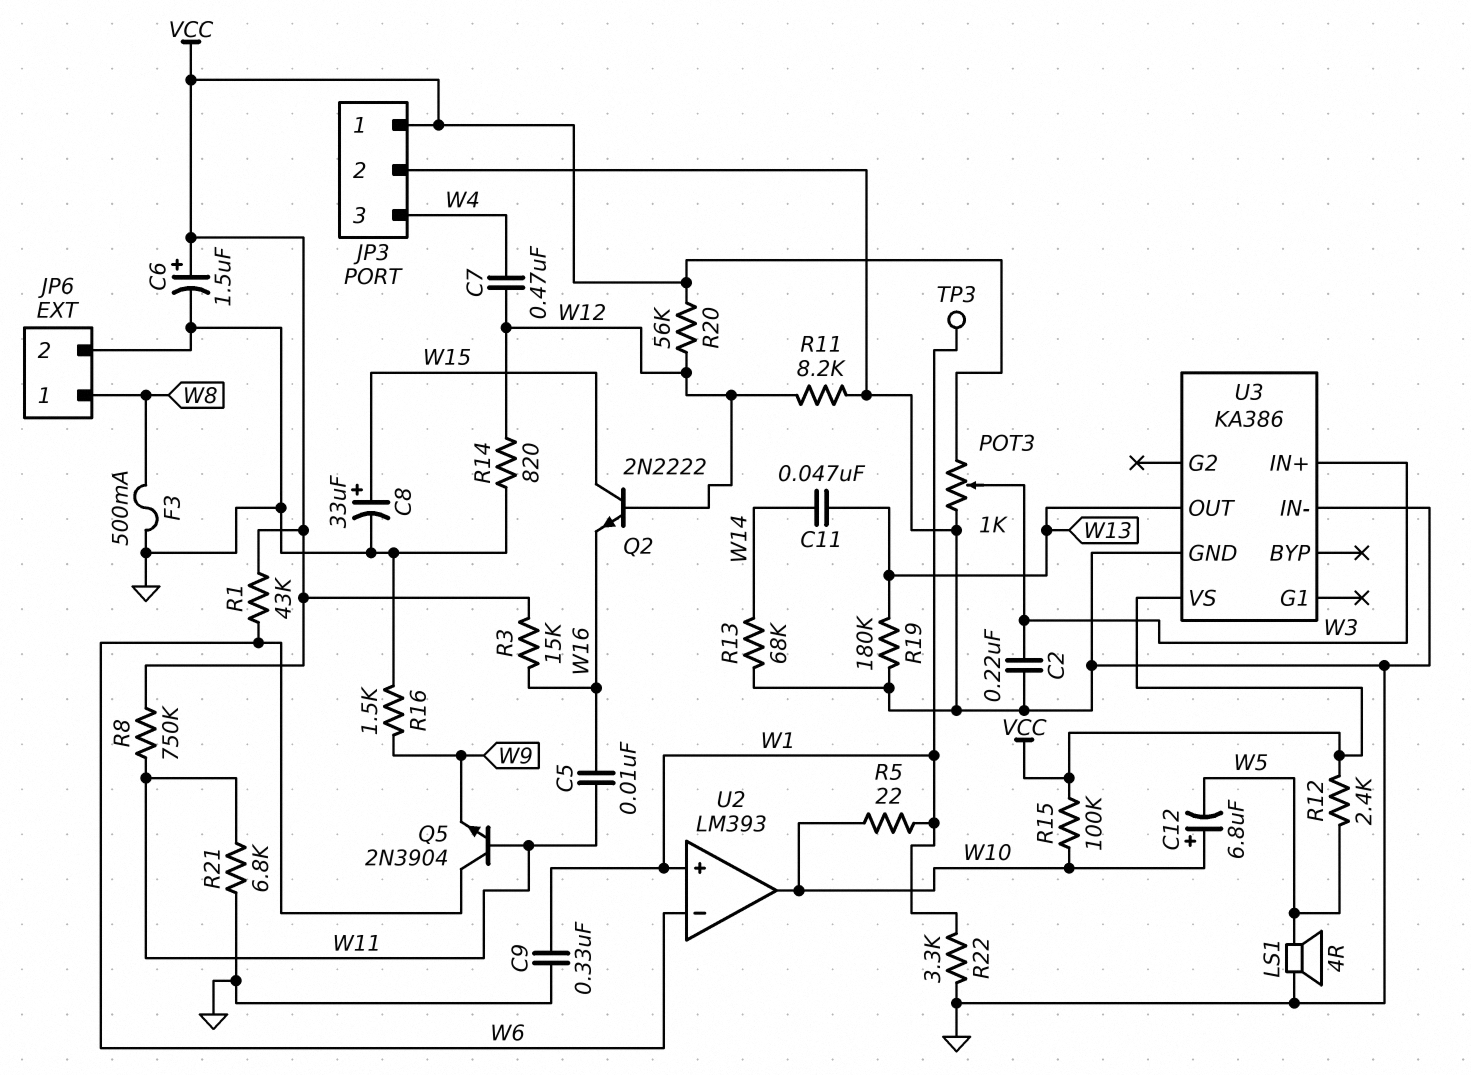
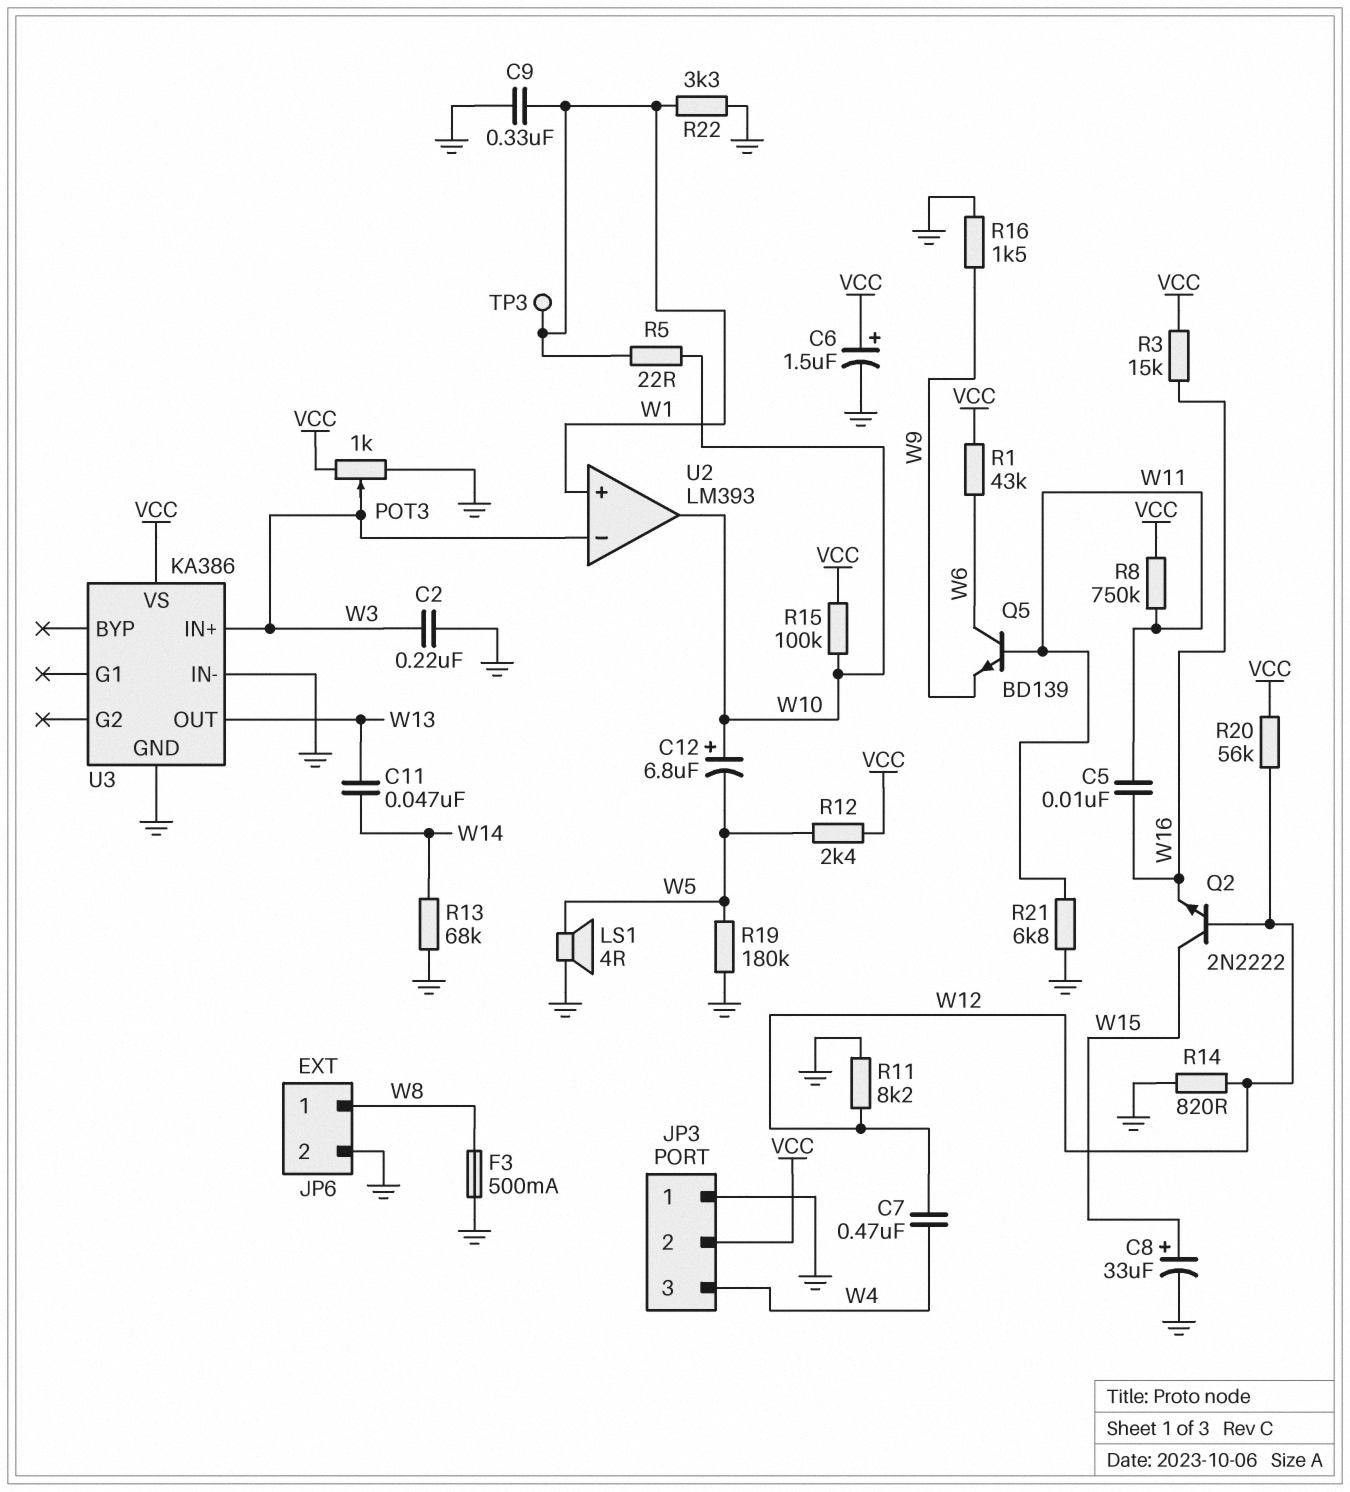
JP3 pin 1: VCC -> GND
JP3 pin 2: GND -> VCC
Q5: NPN 2N3904 (B W11, C W6, E W9) -> NPN BD139 (B W11, C W6, E W9)
R19: 180k (GND, W13) -> 180k (GND, W5)
U2 pin in-: W6 -> W3

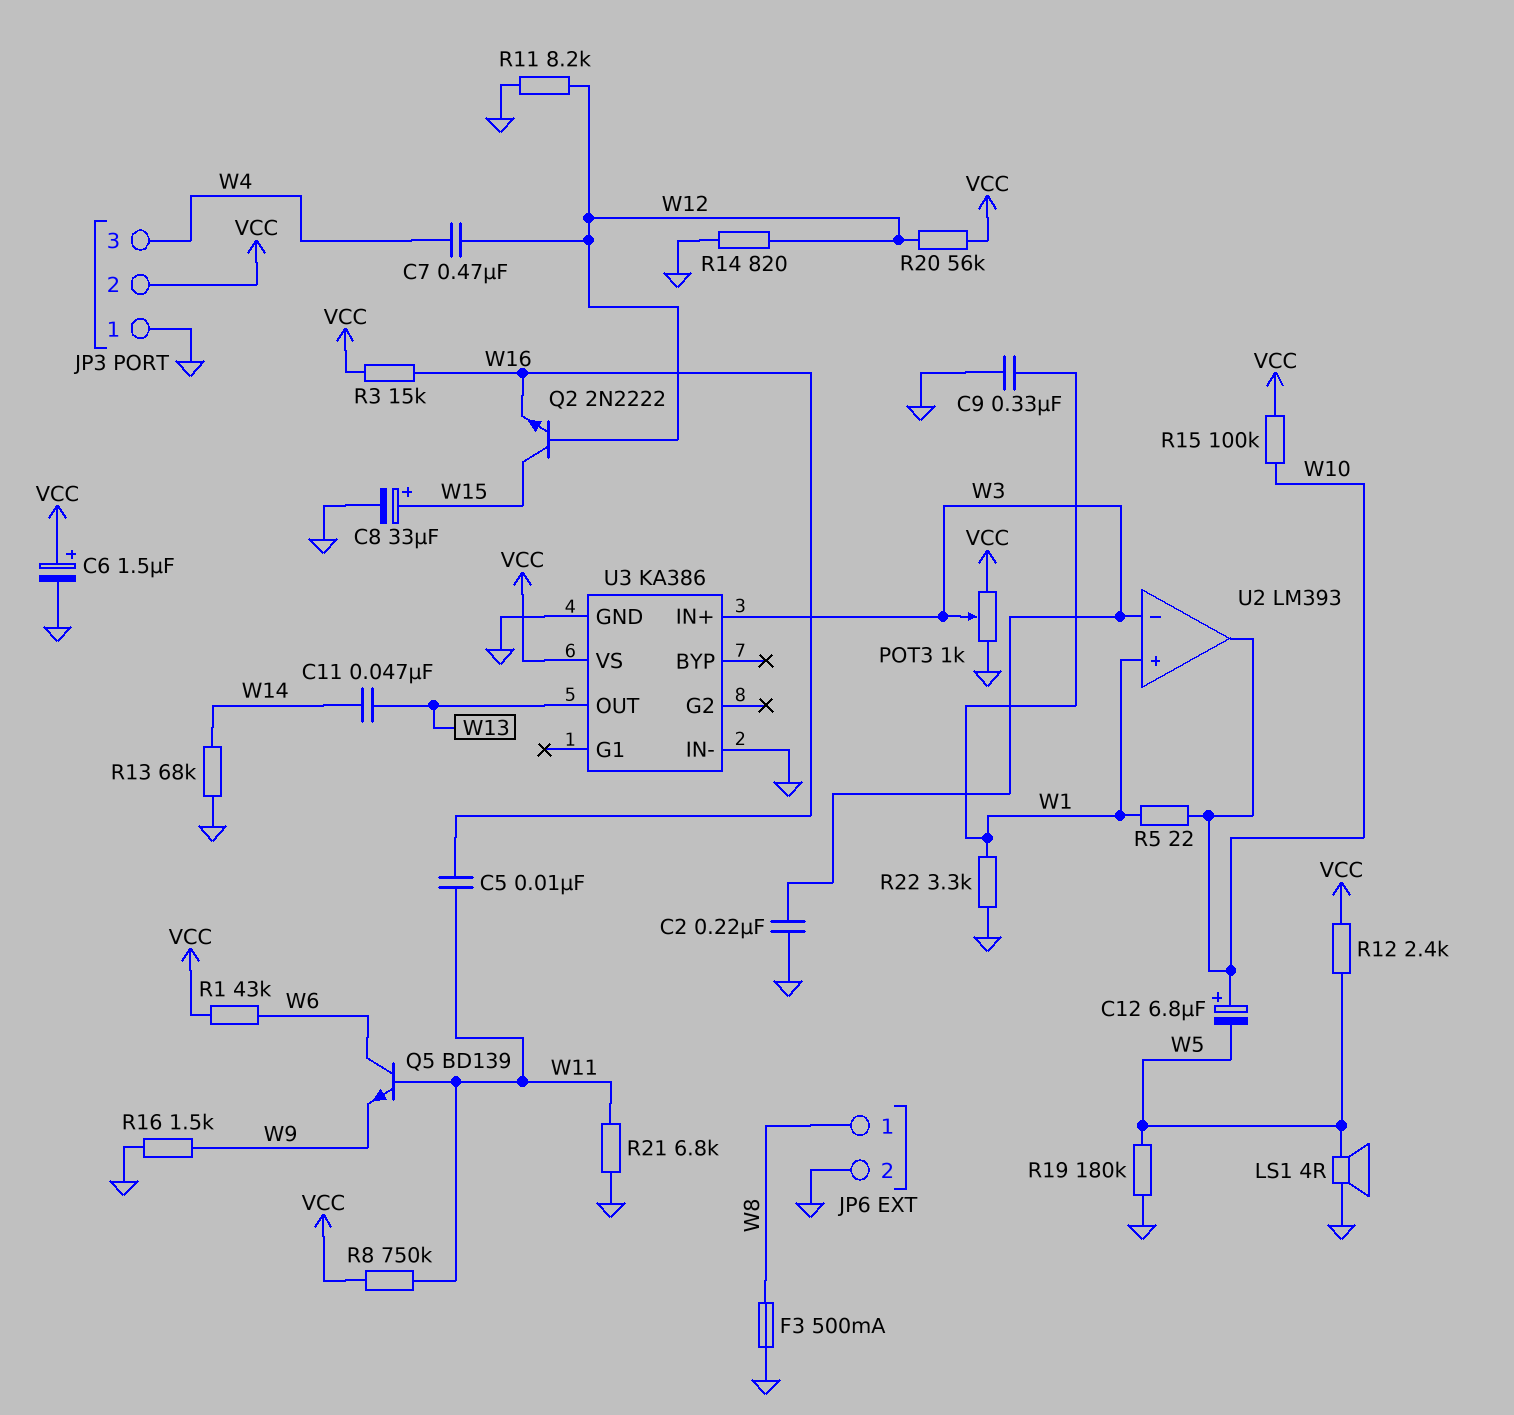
TP3: test point (W1) -> none

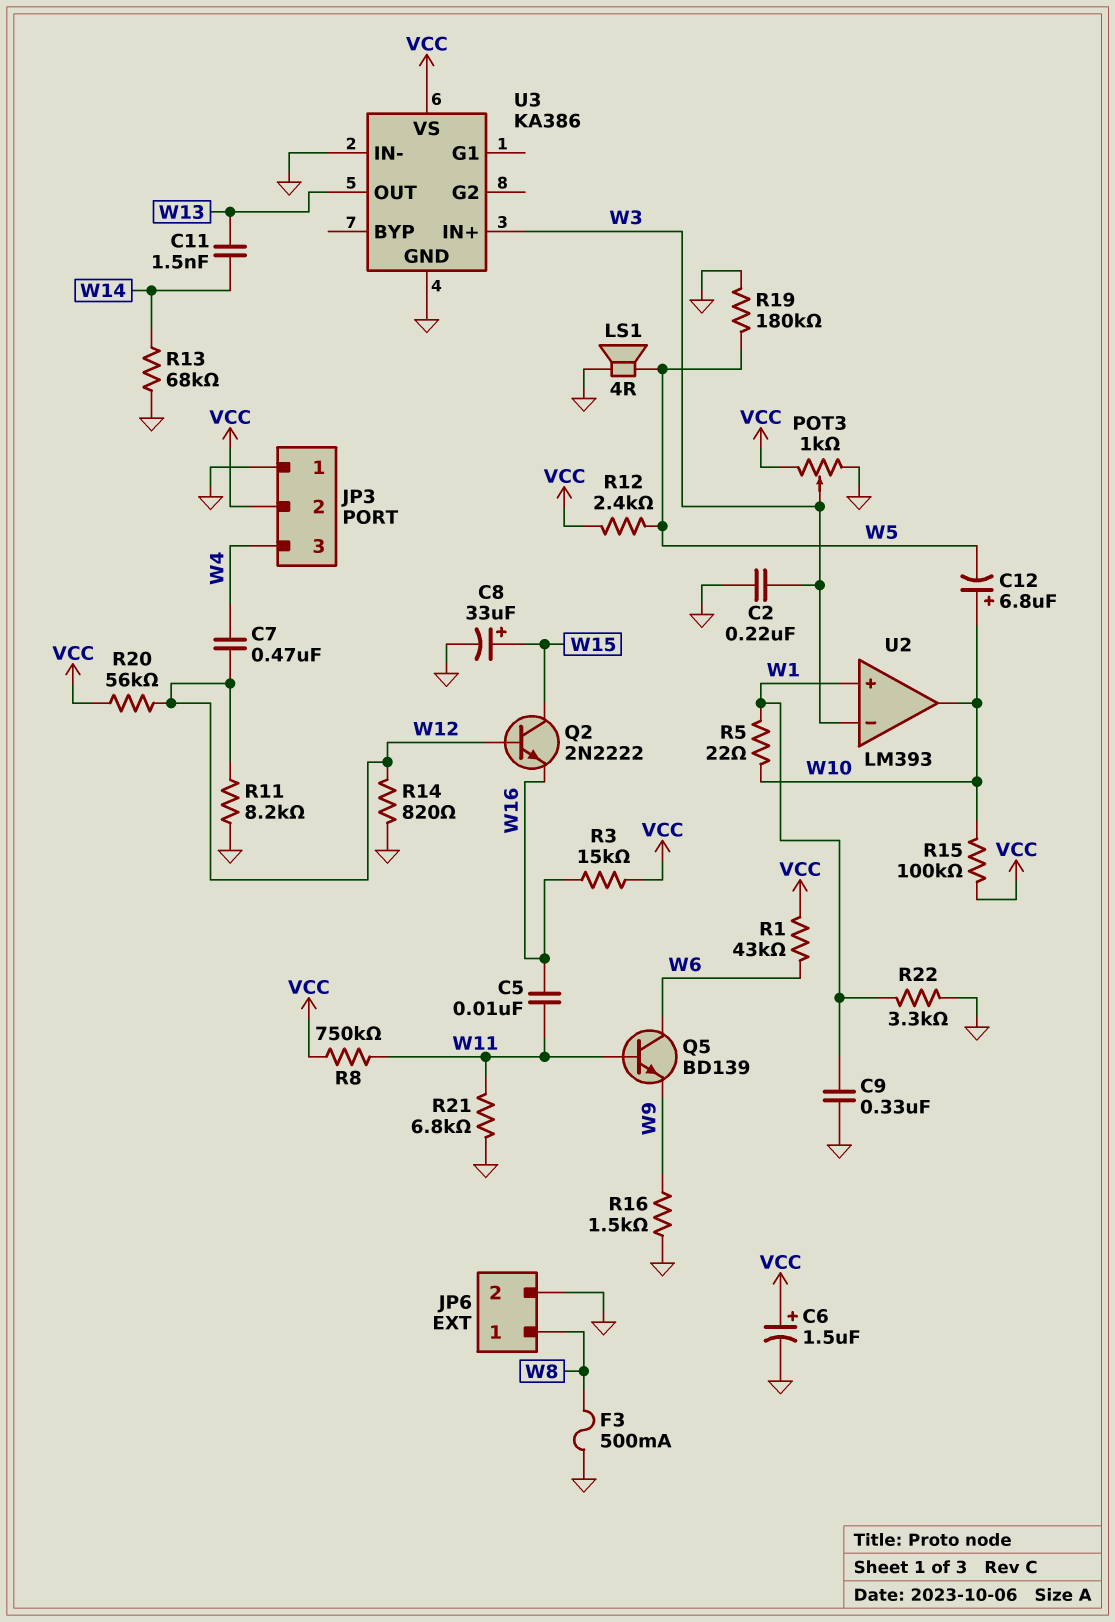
C11: 47nF (W13, W14) -> 1.5nF (W13, W14)

